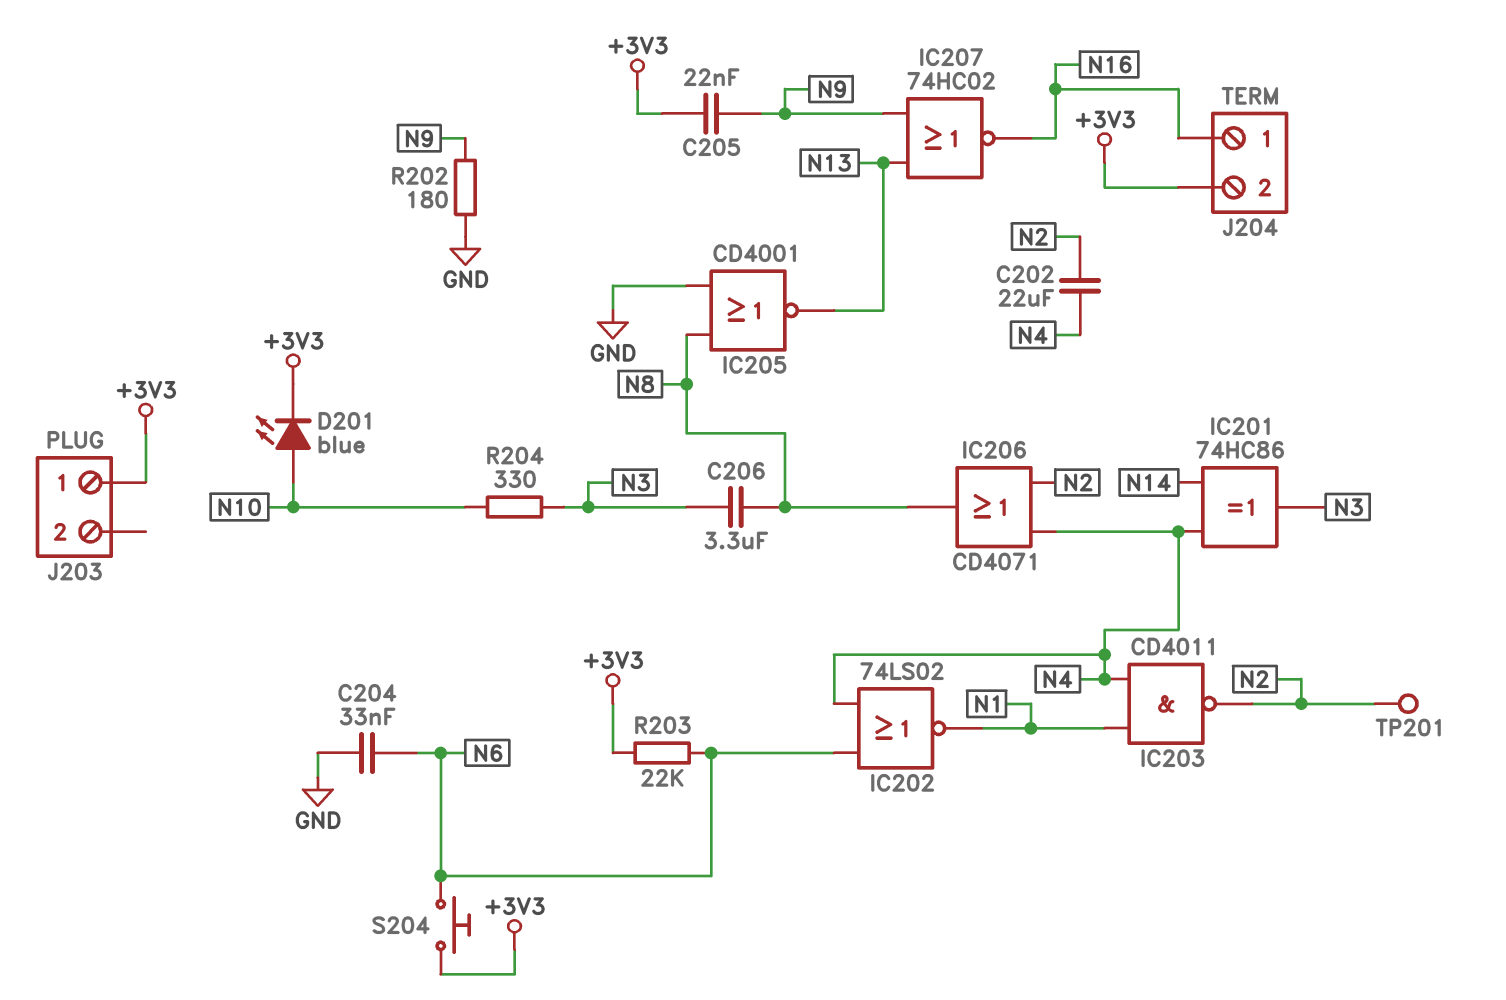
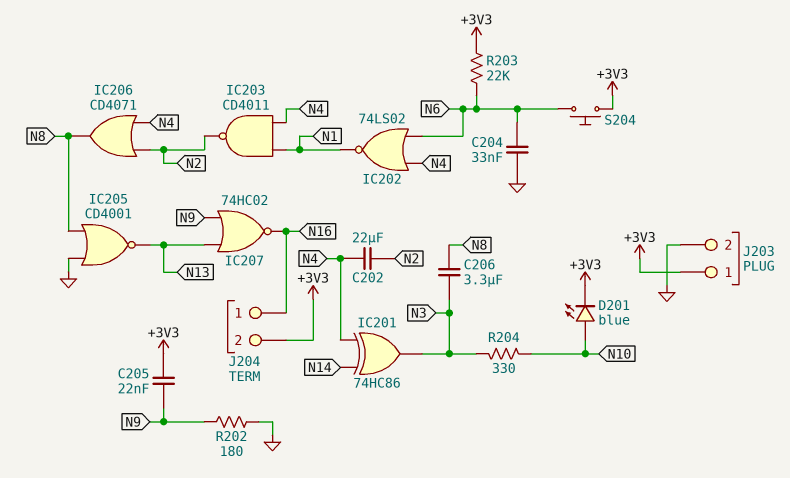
J203 pin 2: none -> GND
TP201: test point (N2) -> none

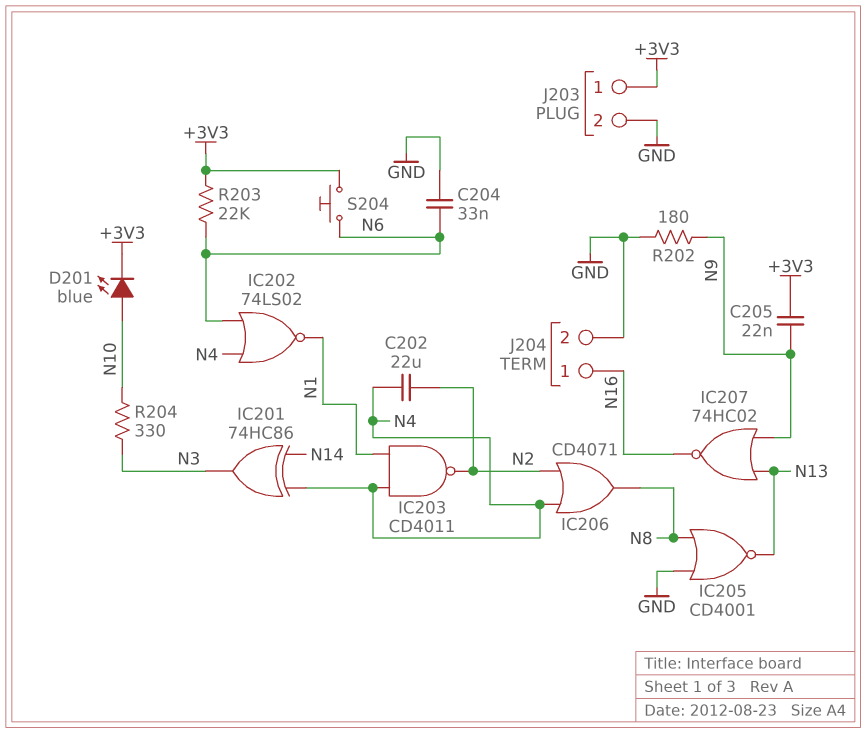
C206: 3.3uF (N3, N8) -> none
J204 pin 2: +3V3 -> GND

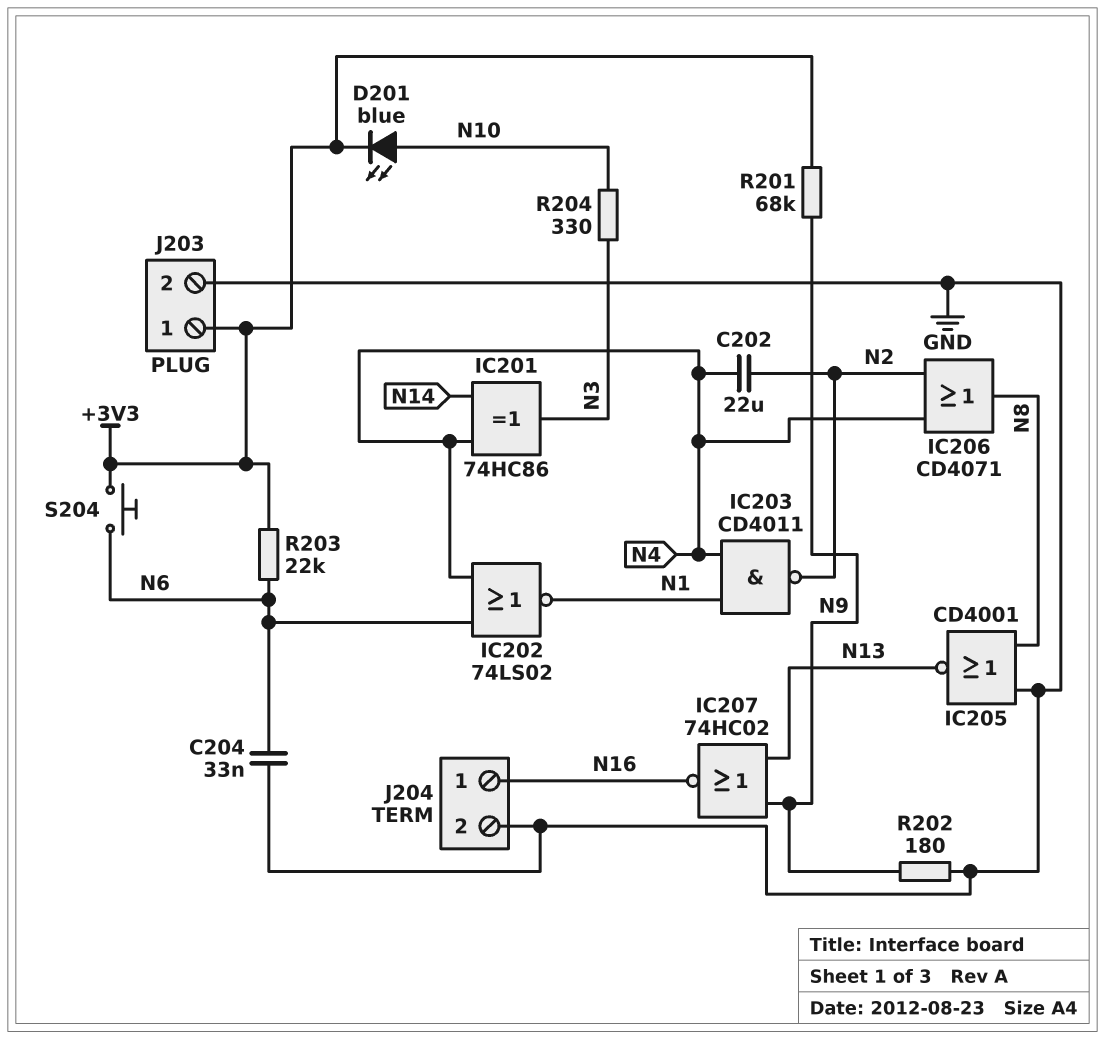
C205: 22nF (+3V3, N9) -> none
R201: none -> 68k (+3V3, N9)

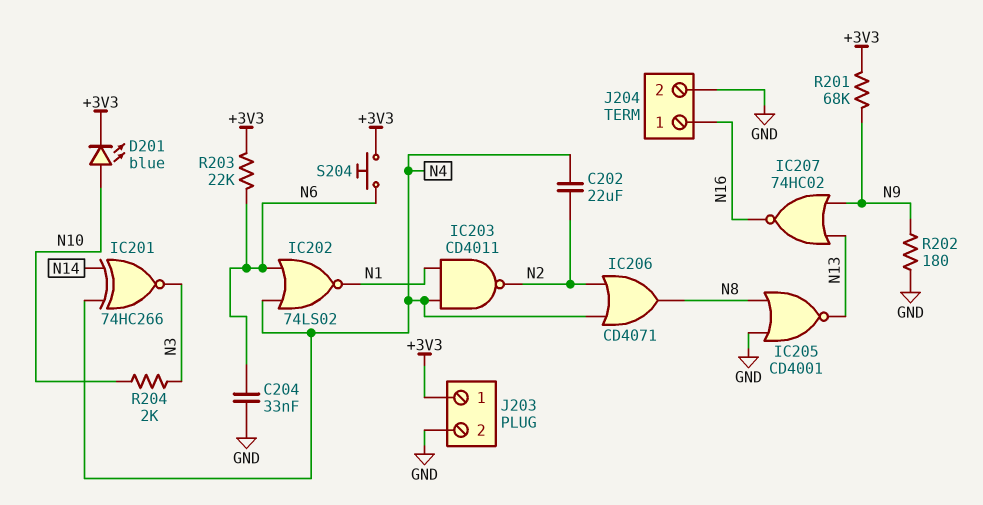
IC201: XOR 74HC86 (in N4, in N14, out N3) -> XNOR 74HC266 (in N4, in N14, out N3)
R204: 330 (N3, N10) -> 2k (N3, N10)

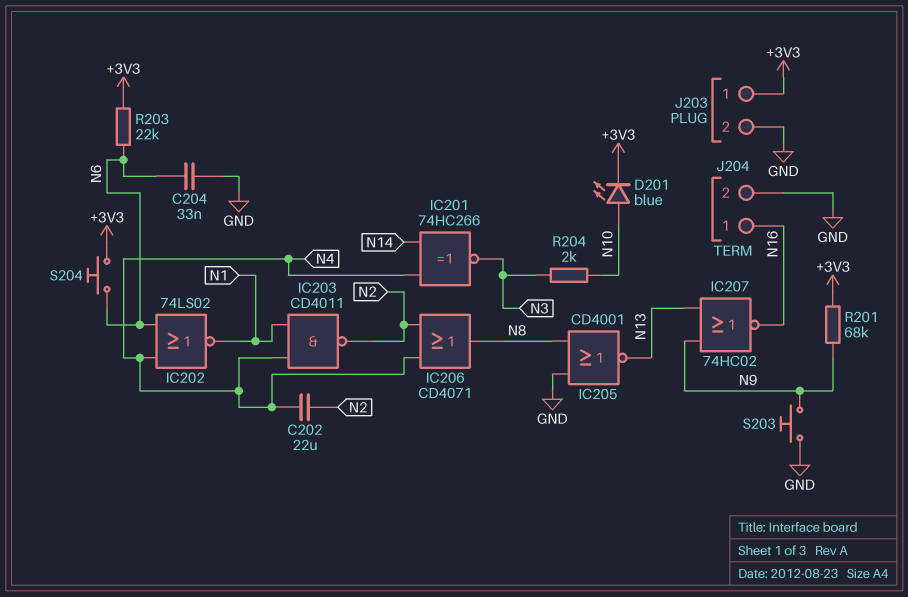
R202: 180 (GND, N9) -> none
S203: none -> button (GND, N9)

